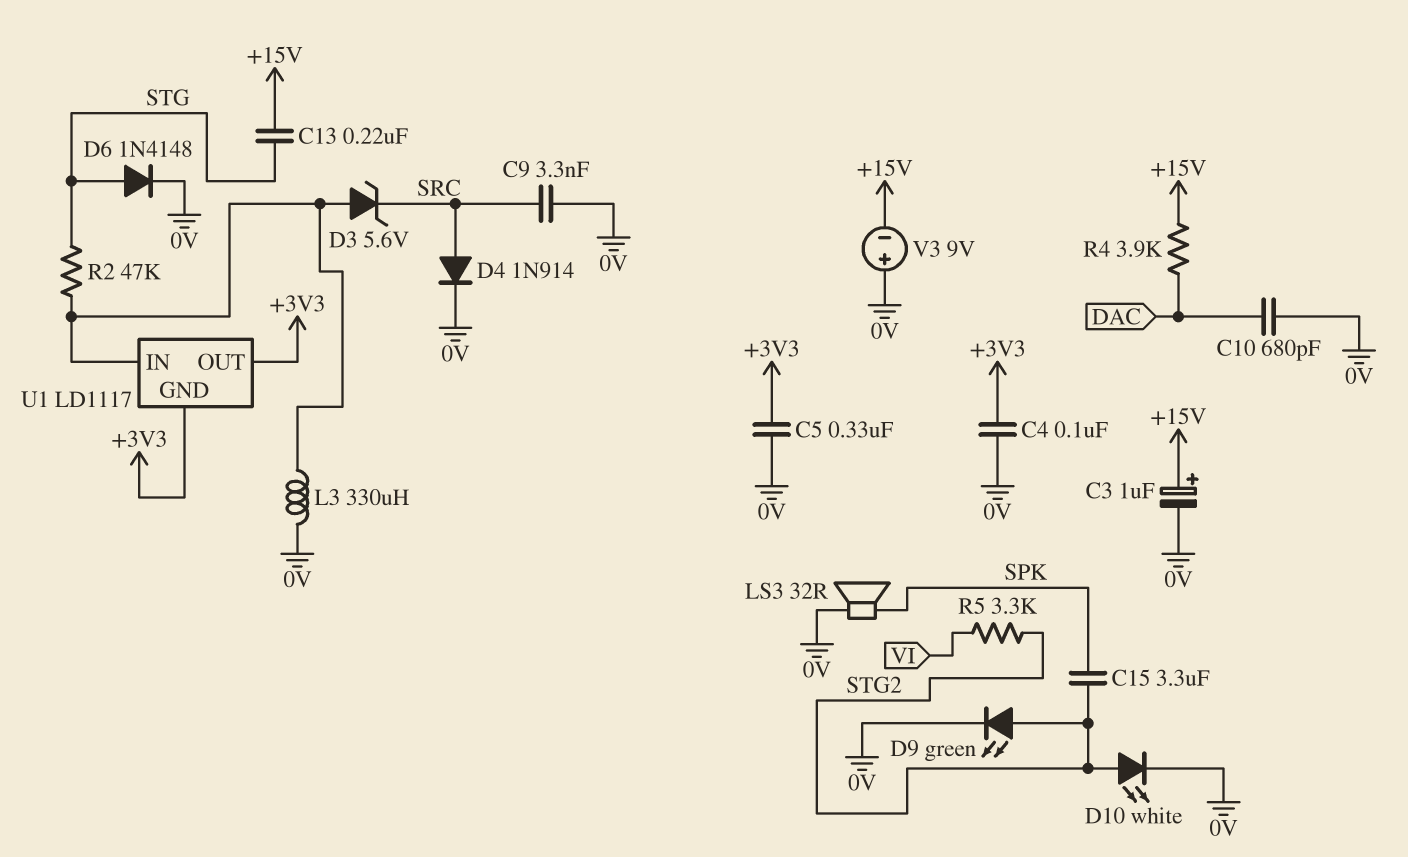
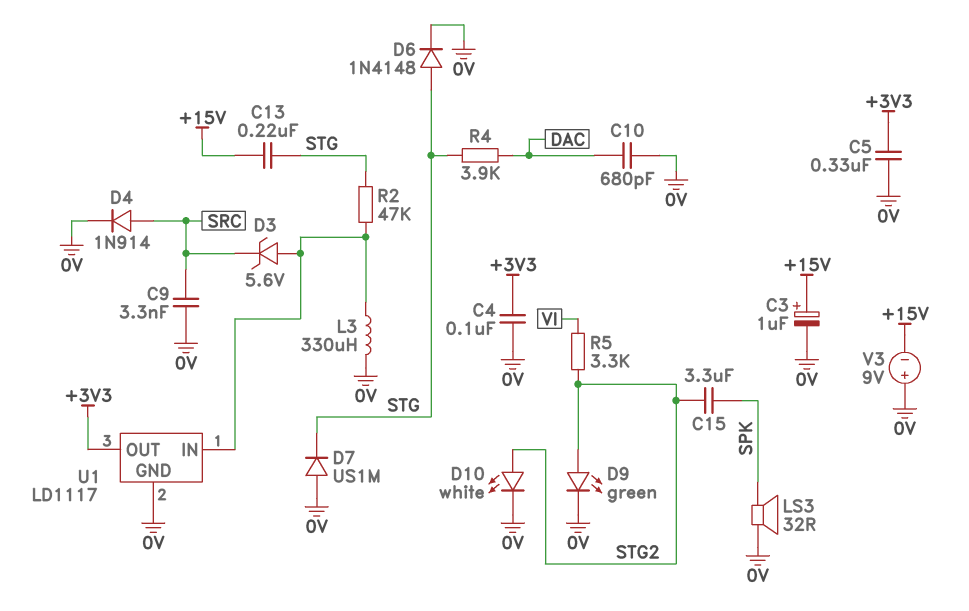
D7: none -> diode US1M (A 0V, K STG)
R4: 3.9k (+15V, DAC) -> 3.9k (DAC, STG)
U1 pin GND: +3V3 -> 0V

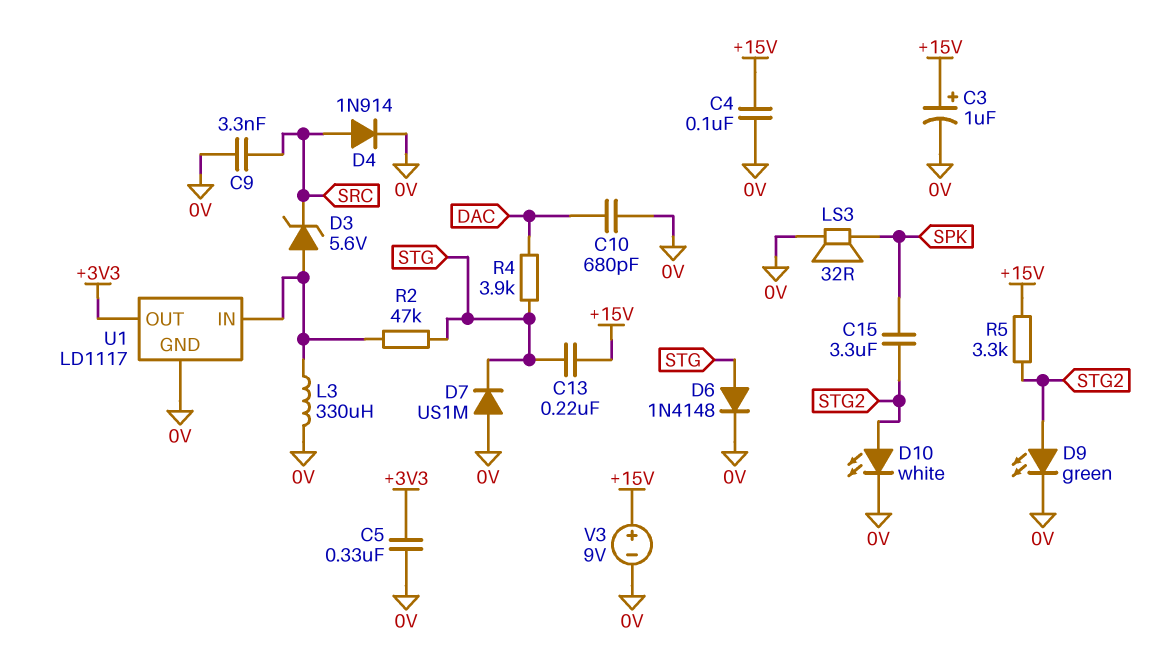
C4: 100nF (+3V3, 0V) -> 100nF (+15V, 0V)
R5: 3.3k (STG2, VI) -> 3.3k (+15V, STG2)
V3: 9V (plus 0V, minus +15V) -> 9V (plus +15V, minus 0V)

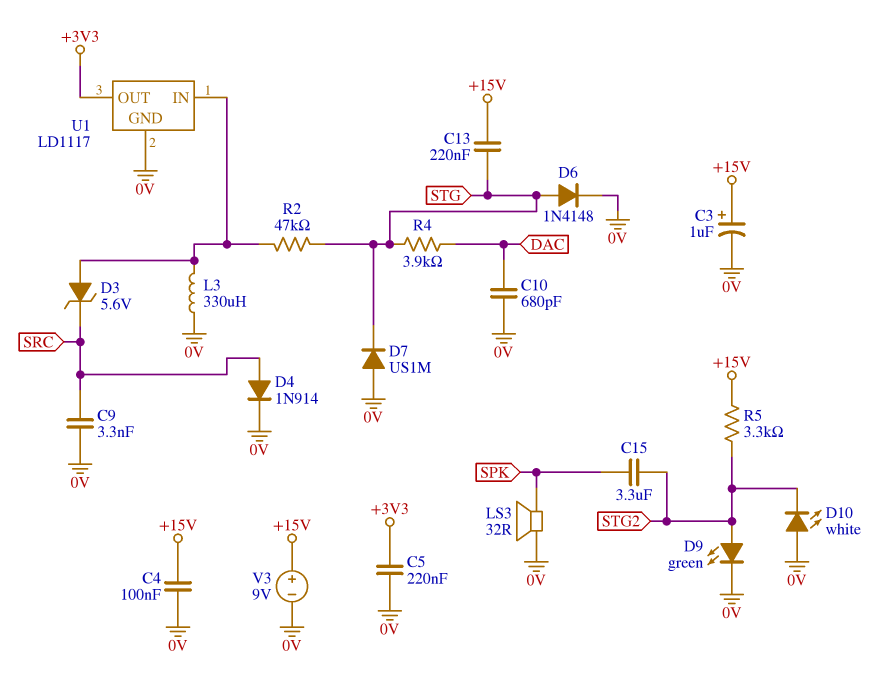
C5: 330nF (+3V3, 0V) -> 220nF (+3V3, 0V)
D10: LED white (A STG2, K 0V) -> LED white (A 0V, K STG2)

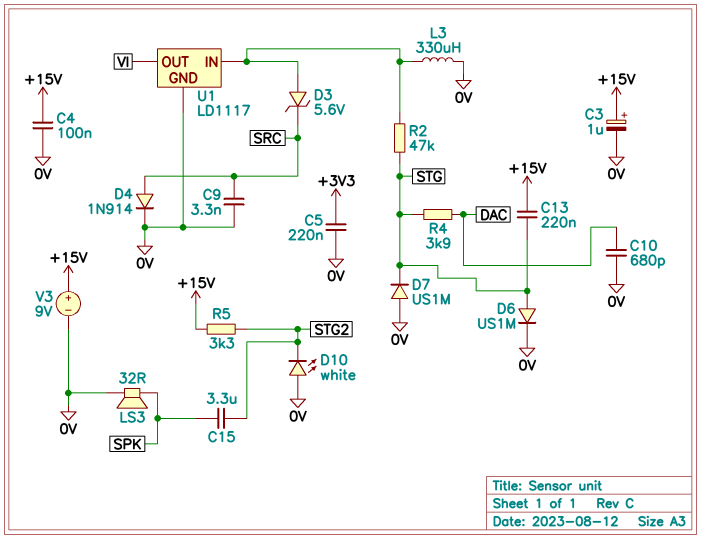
D6: diode 1N4148 (A STG, K 0V) -> diode US1M (A STG, K 0V)
D9: LED green (A STG2, K 0V) -> none
U1 pin OUT: +3V3 -> VI

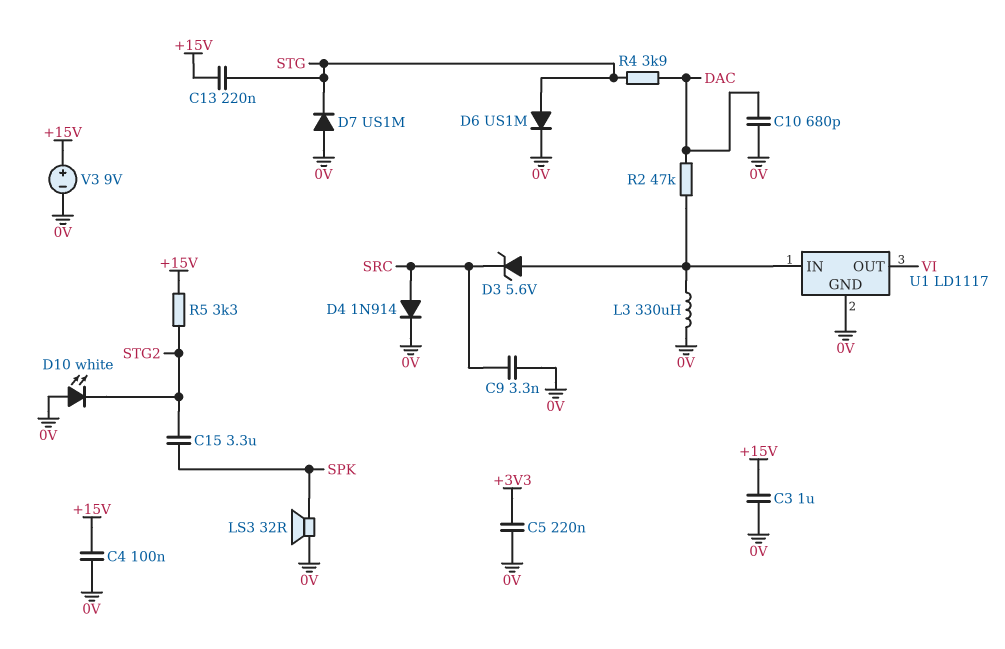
C3: 1uF (plus +15V, minus 0V) -> 1uF (+15V, 0V)
R2: 47k (STG, U1/IN) -> 47k (DAC, U1/IN)

